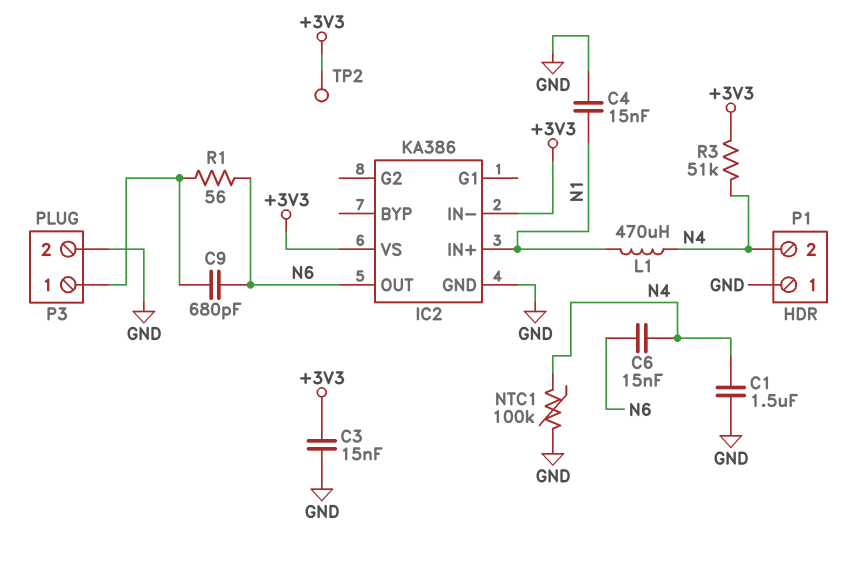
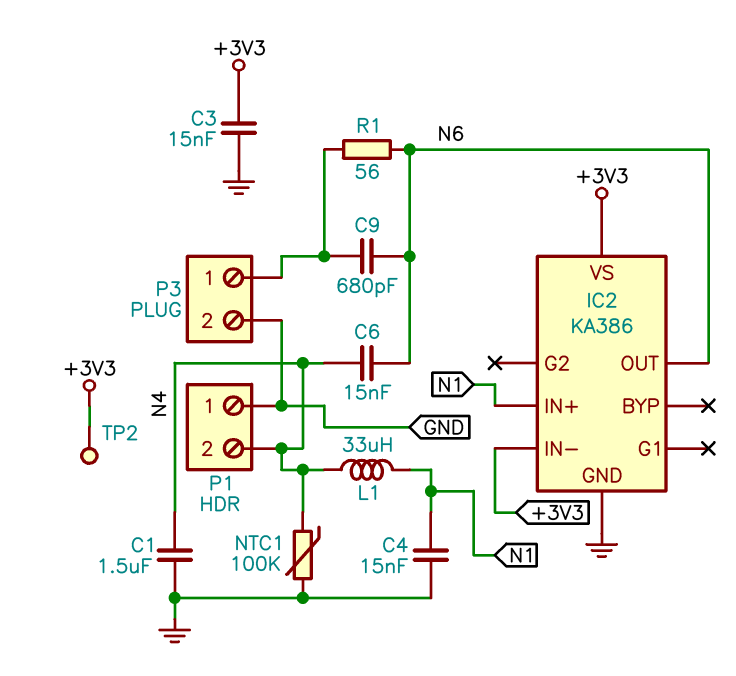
L1: 470uH (N1, N4) -> 33uH (N1, N4)
R3: 51k (+3V3, N4) -> none

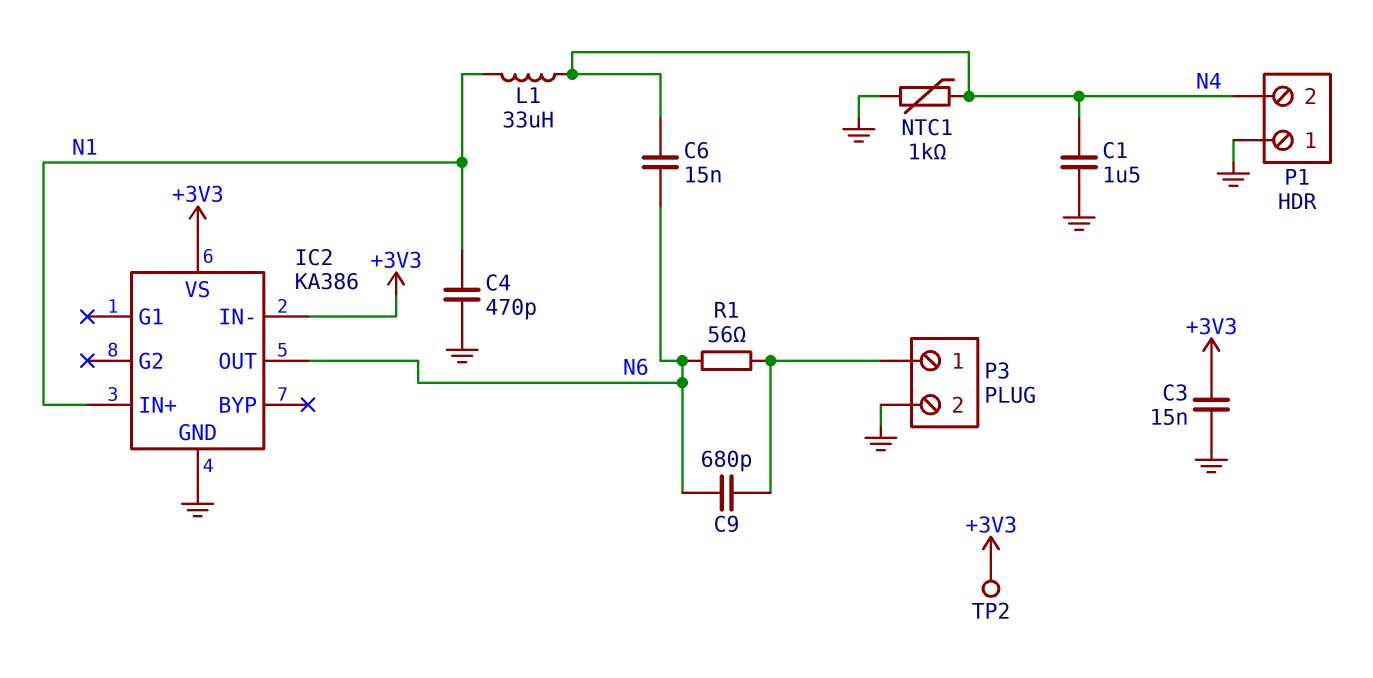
C4: 15nF (GND, N1) -> 470pF (GND, N1)
NTC1: 100k (GND, N4) -> 1k (GND, N4)

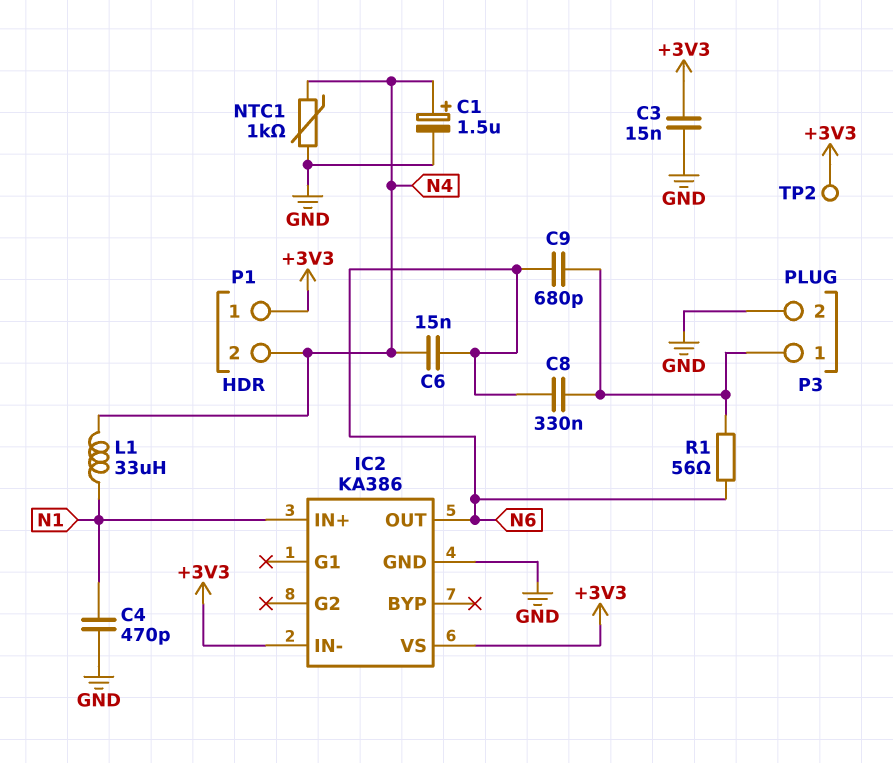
C1: 1.5uF (GND, N4) -> 1.5uF (plus N4, minus GND)
C8: none -> 330nF (N6, P3/1)
P1 pin 1: GND -> +3V3

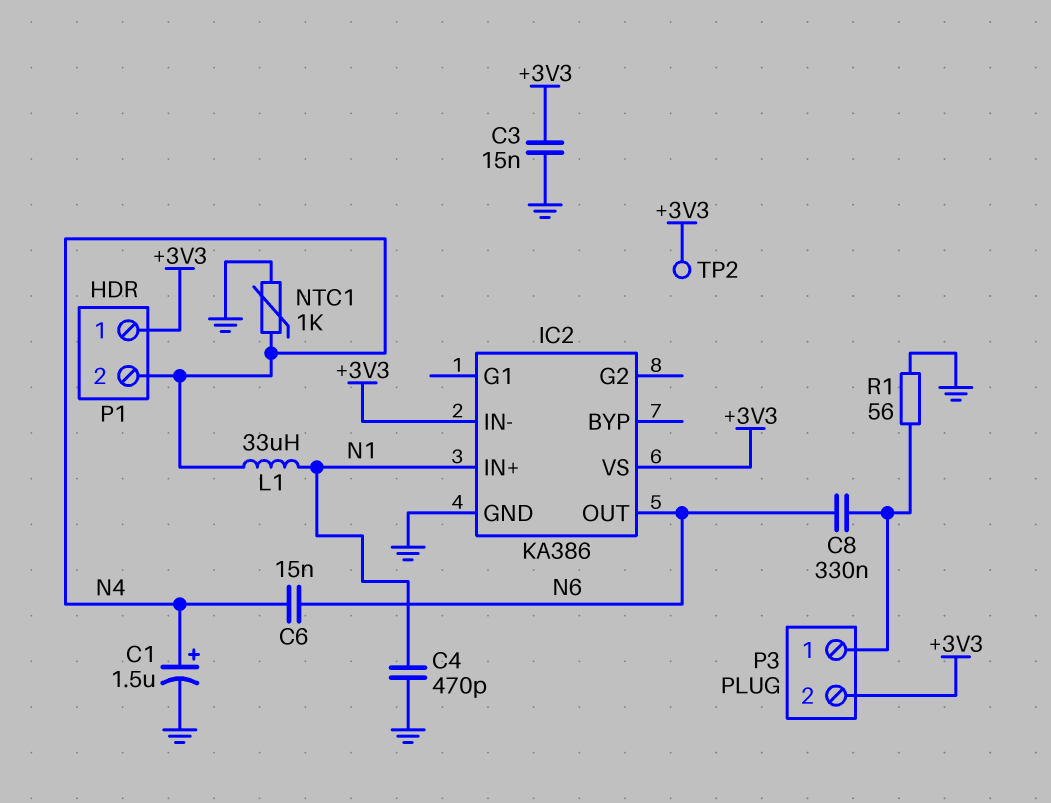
C9: 680pF (N6, P3/1) -> none
P3 pin 2: GND -> +3V3
R1: 56 (N6, P3/1) -> 56 (GND, P3/1)

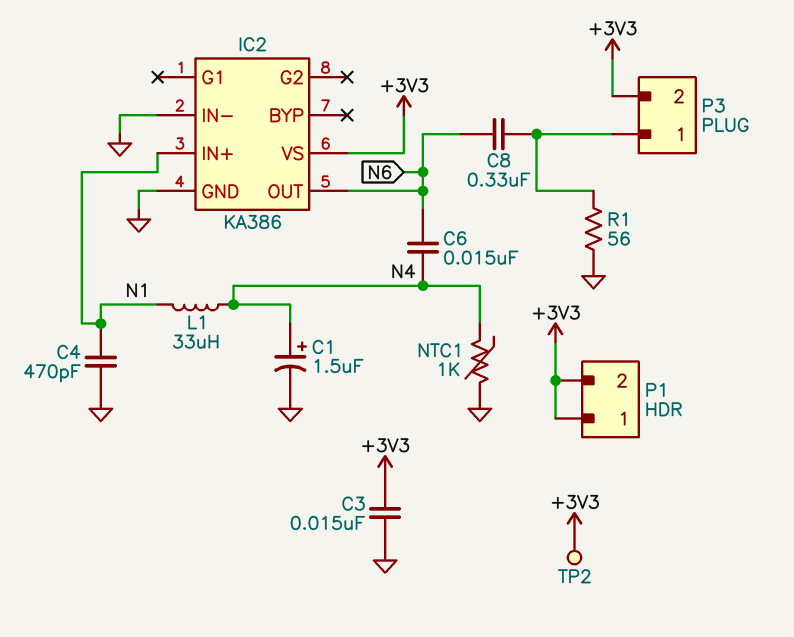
IC2 pin IN-: +3V3 -> GND
P1 pin 2: N4 -> +3V3

